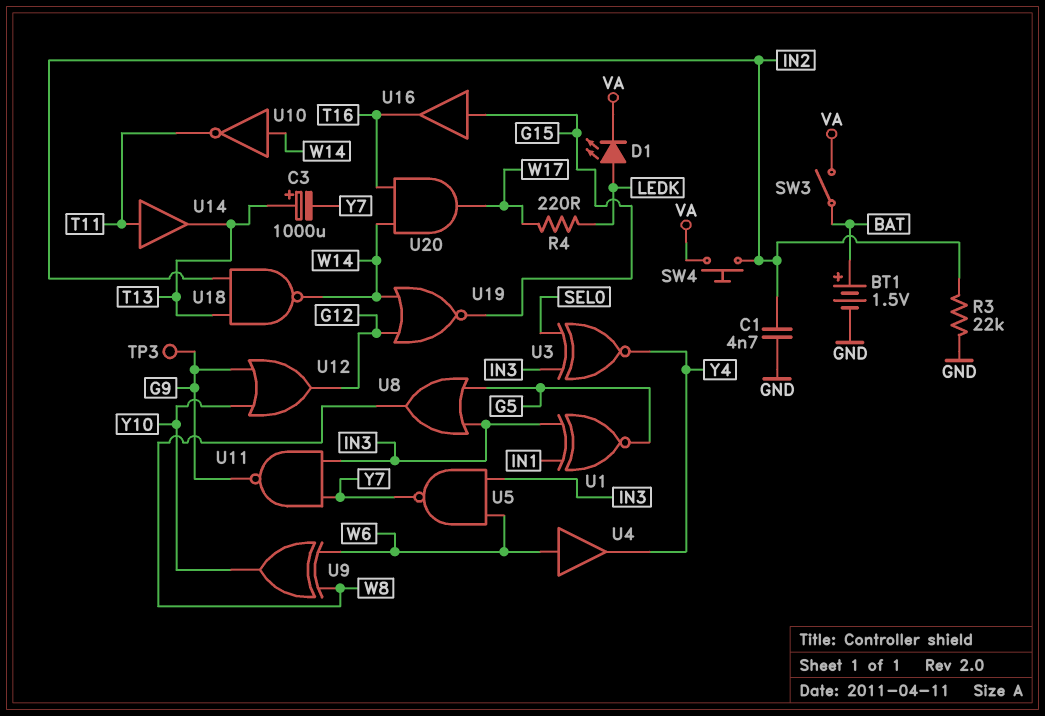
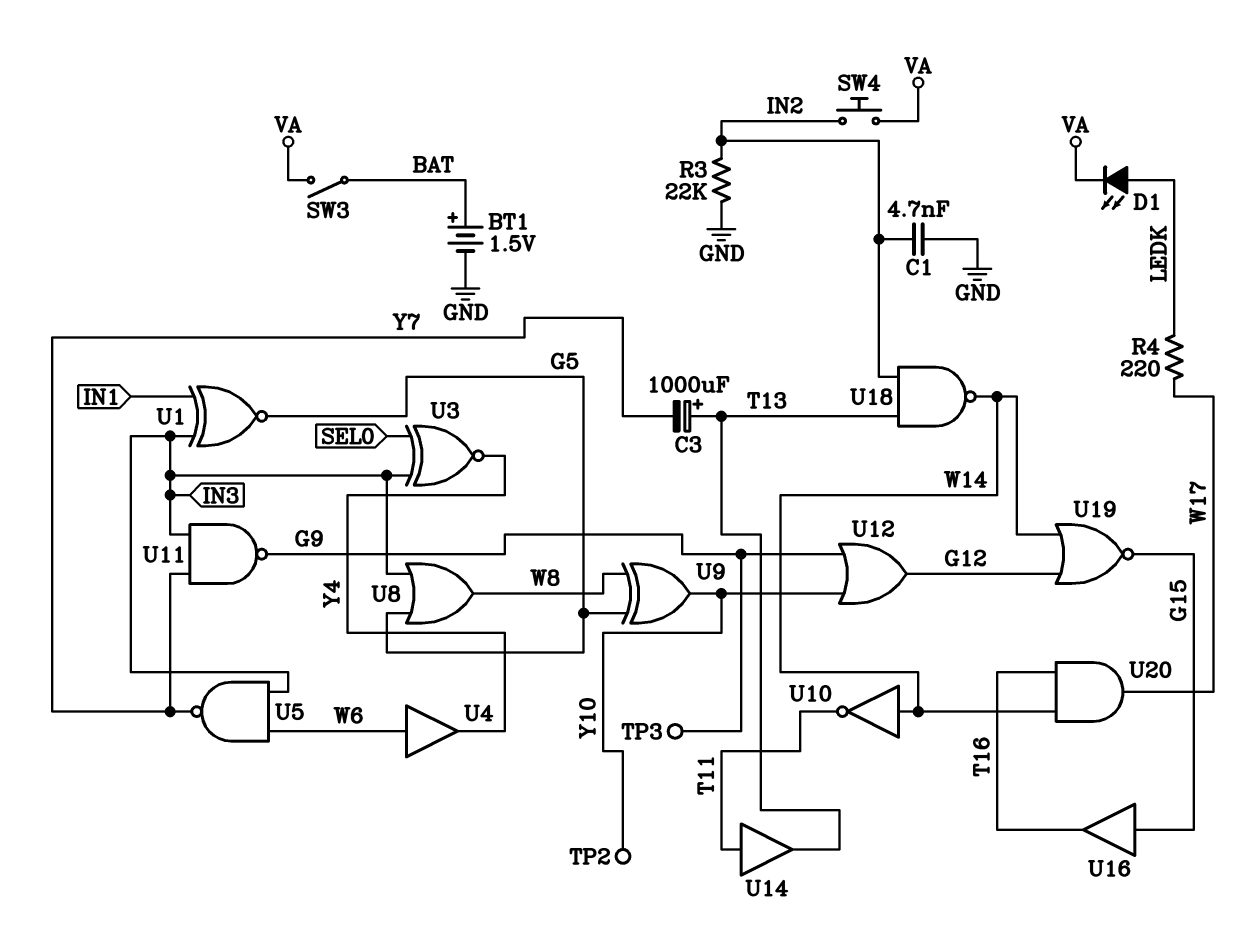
TP2: none -> test point (Y10)
U9: XOR (in W6, in W8, out Y10) -> XOR (in G5, in W8, out Y10)

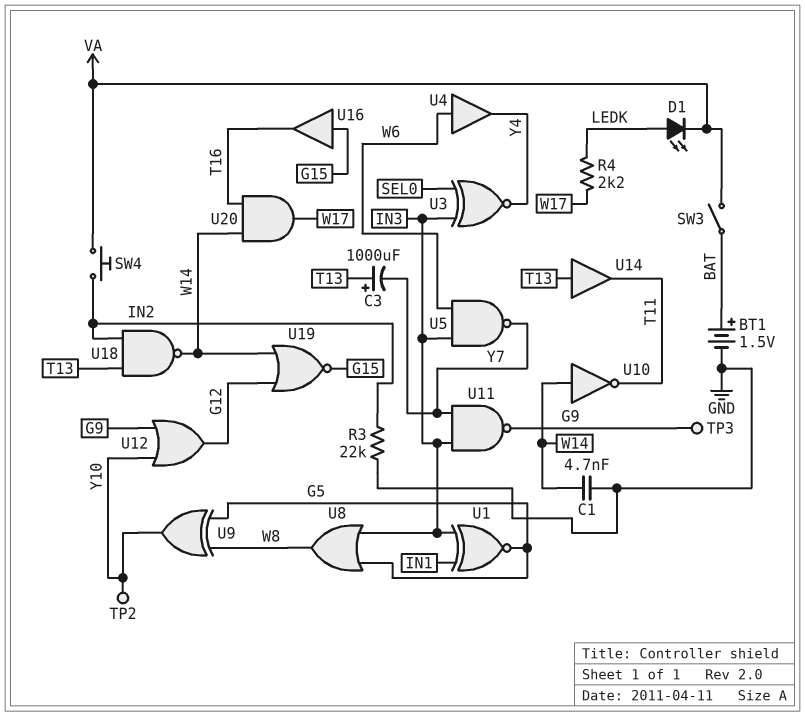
C1: 4.7nF (GND, IN2) -> 4.7nF (GND, W14)
R4: 220 (LEDK, W17) -> 2.2k (LEDK, W17)
U14: buffer (in T11, out T13) -> buffer (in T13, out T11)

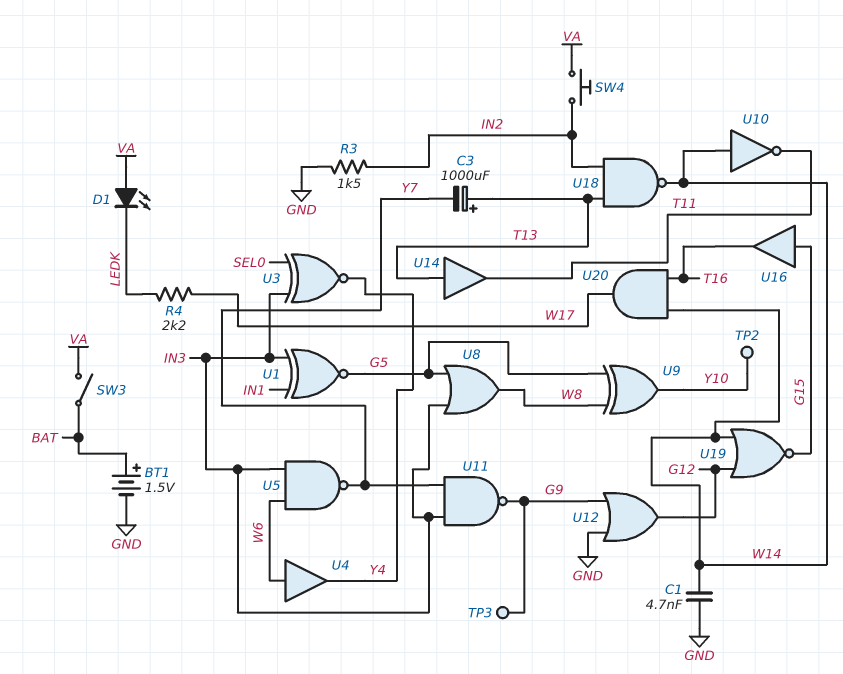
D1: LED (A LEDK, K VA) -> LED (A VA, K LEDK)
R3: 22k (GND, IN2) -> 1.5k (GND, IN2)
U12: OR (in G9, in Y10, out G12) -> OR (in G9, in GND, out G12)

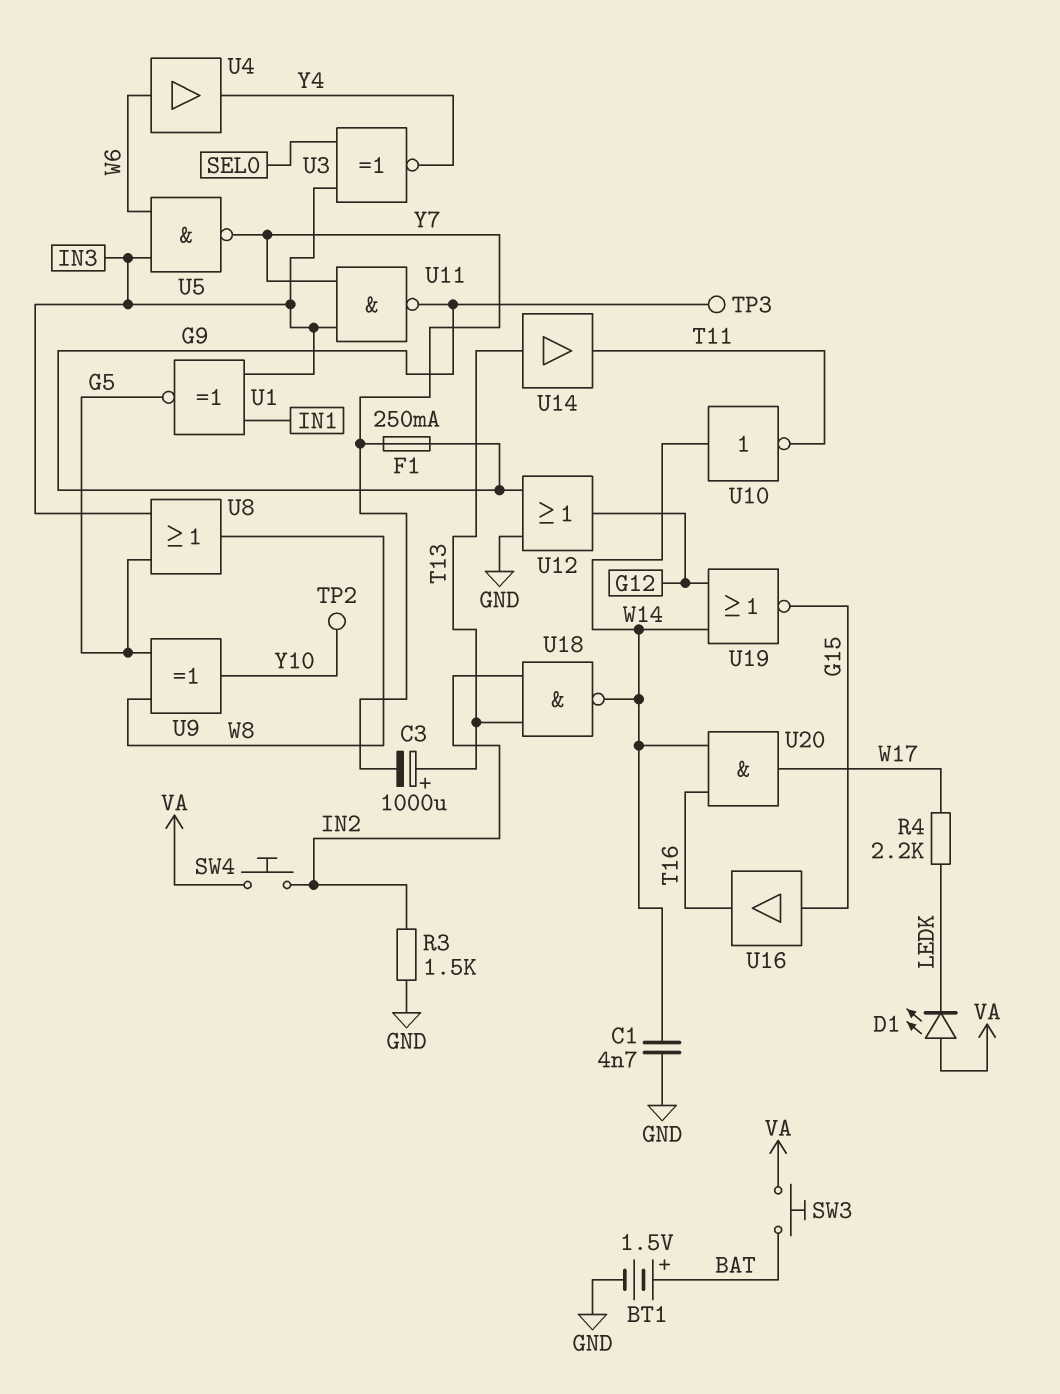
F1: none -> 250mA (G9, Y7)
SW3: switch (BAT, VA) -> button (BAT, VA)

